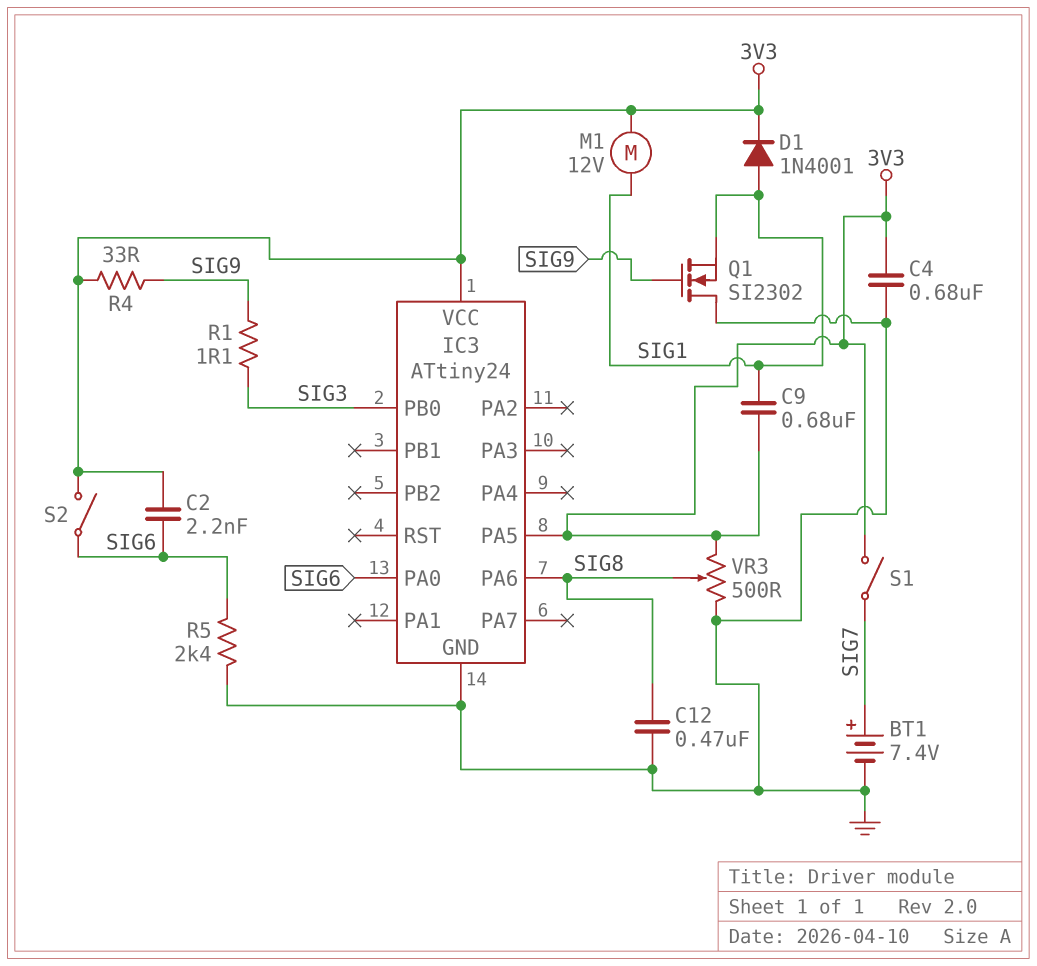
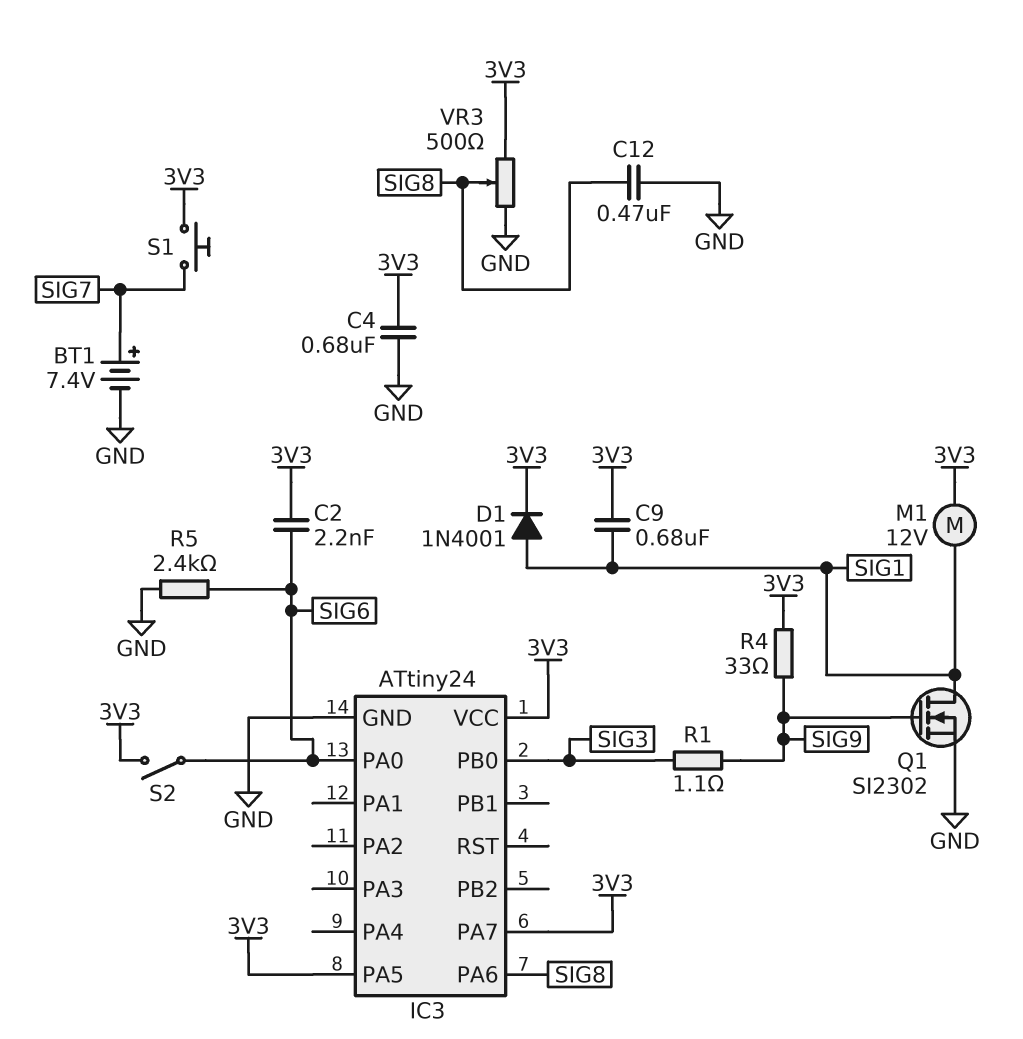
IC3 pin PA7: none -> 3V3
Q1: NMOS SI2302 (G SIG9, D GND, S SIG1) -> NMOS SI2302 (G SIG9, D SIG1, S GND)
S1: switch (3V3, SIG7) -> button (3V3, SIG7)

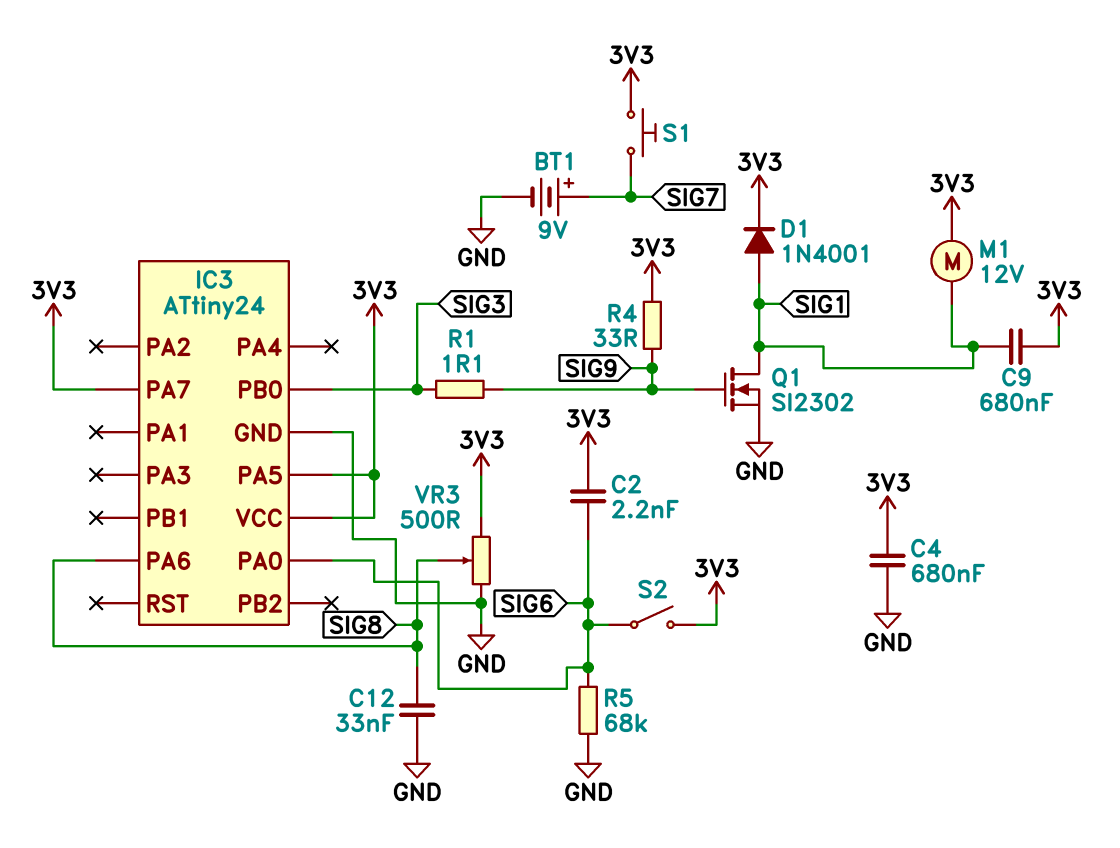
BT1: 7.4V (plus SIG7, minus GND) -> 9V (plus SIG7, minus GND)
C12: 470nF (GND, SIG8) -> 33nF (GND, SIG8)
R5: 2.4k (GND, SIG6) -> 68k (GND, SIG6)

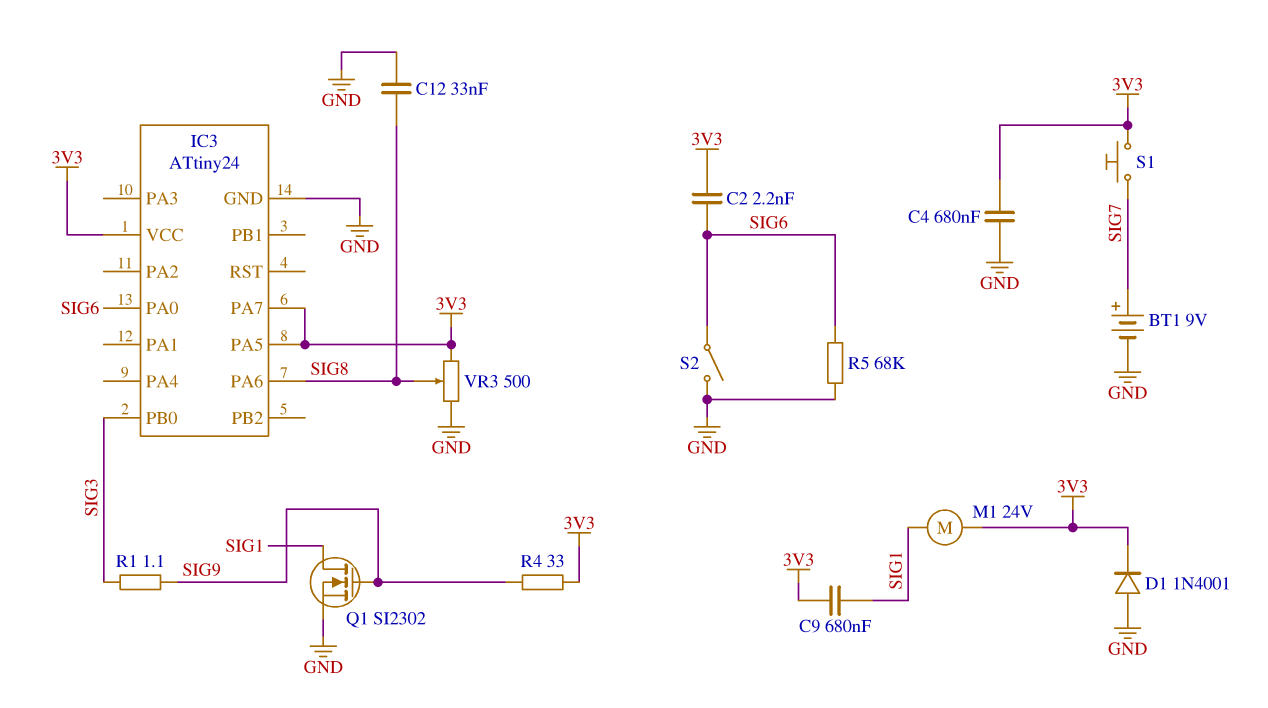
D1: diode 1N4001 (A SIG1, K 3V3) -> diode 1N4001 (A GND, K 3V3)
M1: motor 12V (3V3, SIG1) -> motor 24V (3V3, SIG1)
S2: switch (3V3, SIG6) -> switch (GND, SIG6)

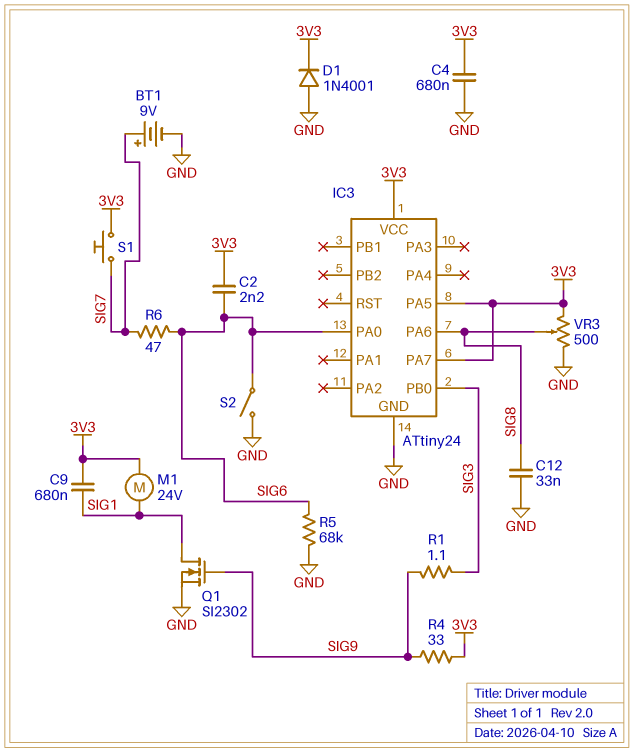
R6: none -> 47 (SIG6, SIG7)

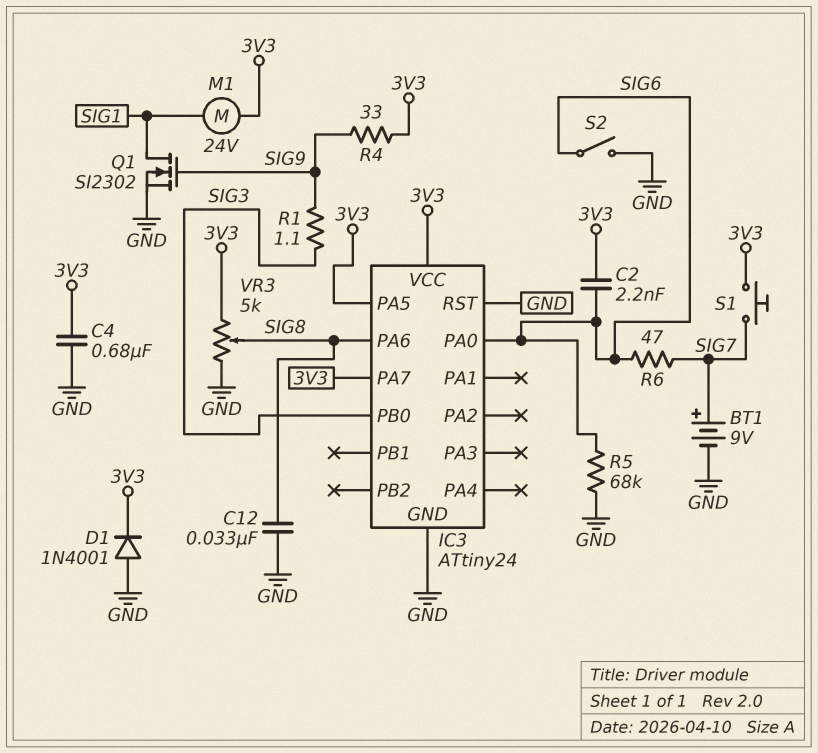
C9: 680nF (3V3, SIG1) -> none
IC3 pin RST: none -> GND
VR3: 500 (3V3, GND, wiper SIG8) -> 5k (3V3, GND, wiper SIG8)

